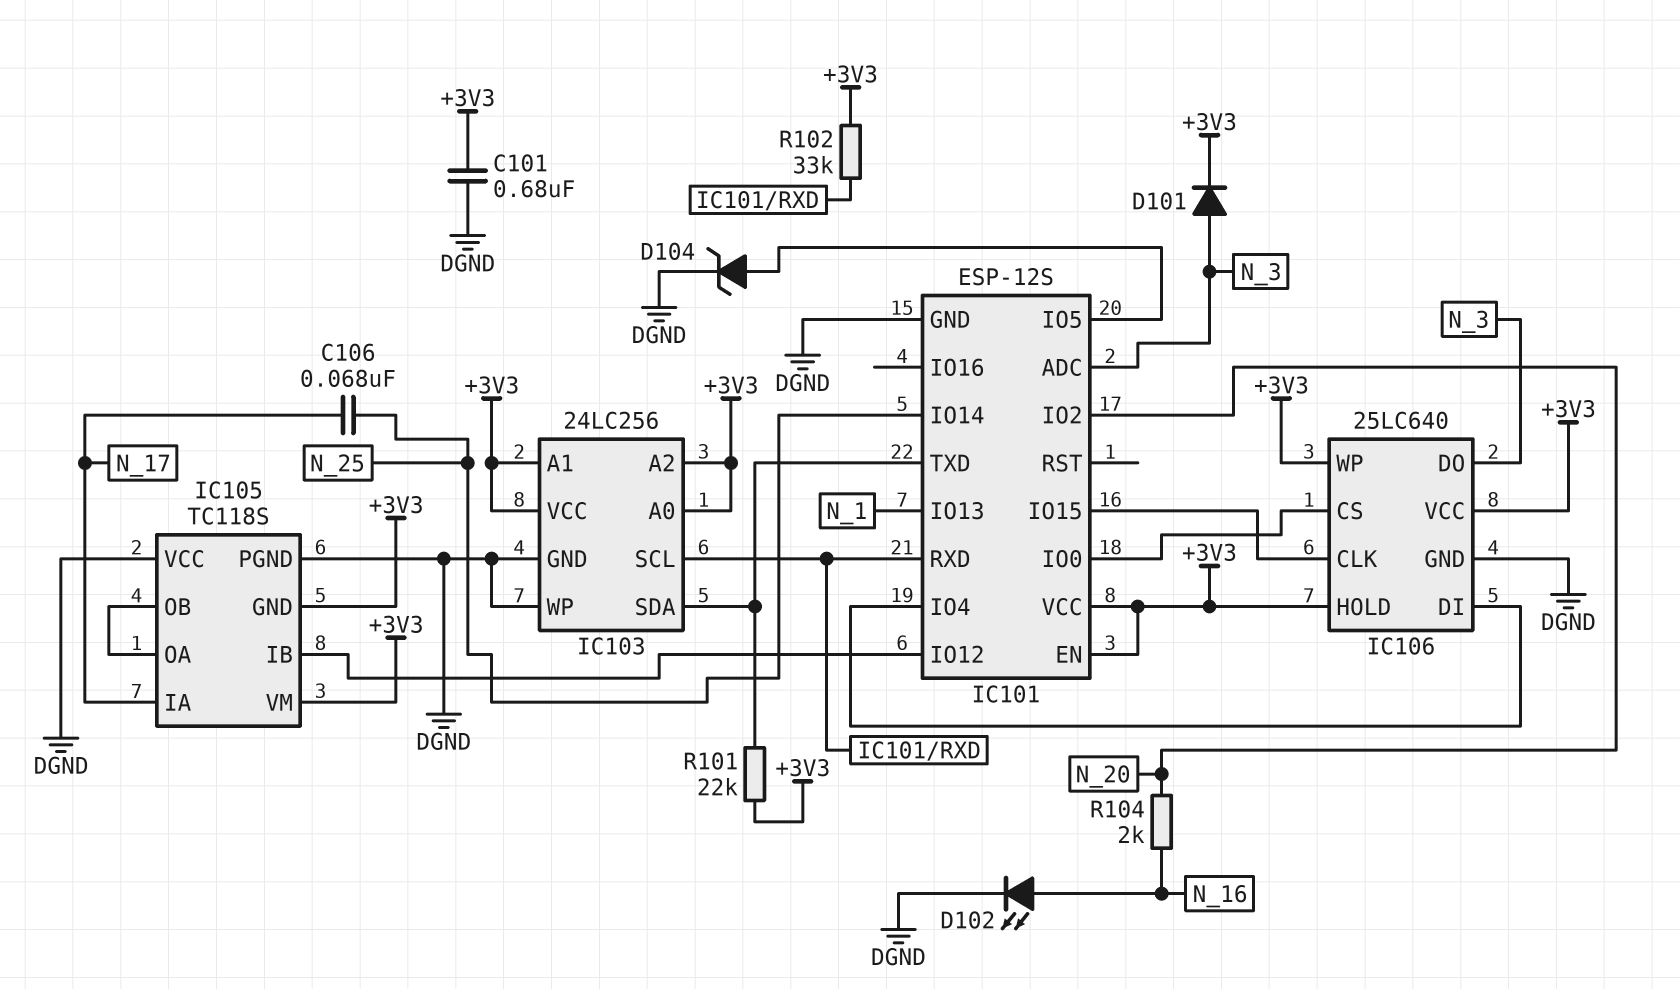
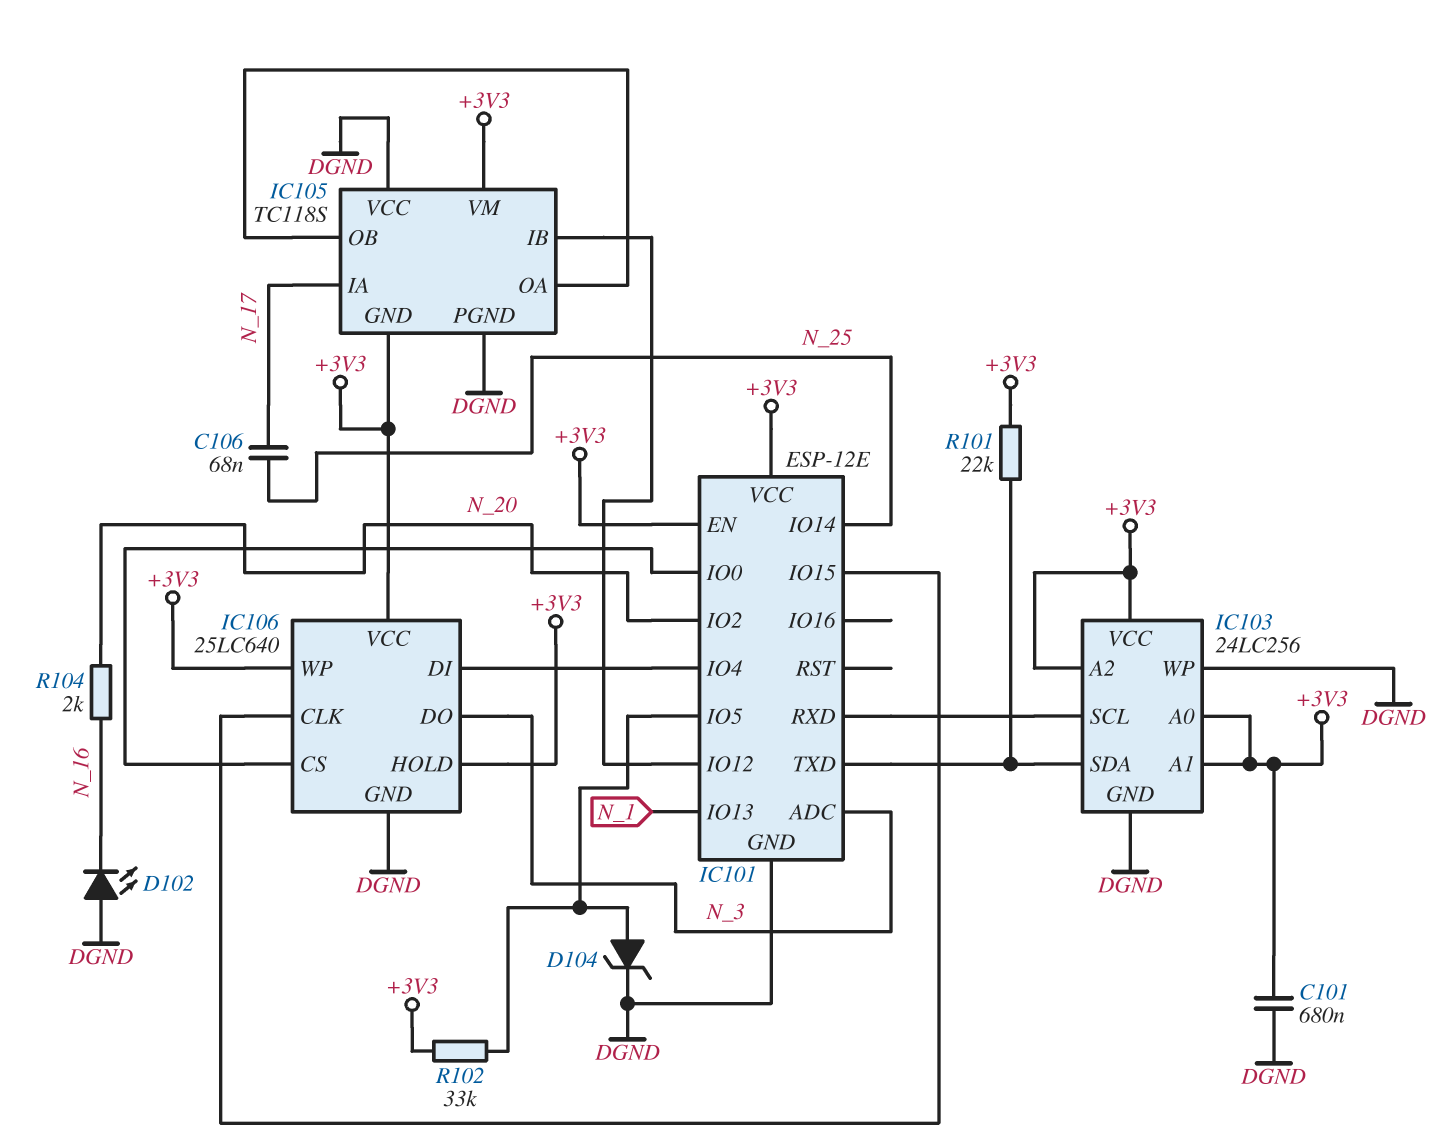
D101: diode (A N_3, K +3V3) -> none
D102: LED (A N_16, K DGND) -> LED (A DGND, K N_16)
IC101: ESP-12S -> ESP-12E
R102: 33k (+3V3, IC101/RXD) -> 33k (+3V3, IC101/IO5)

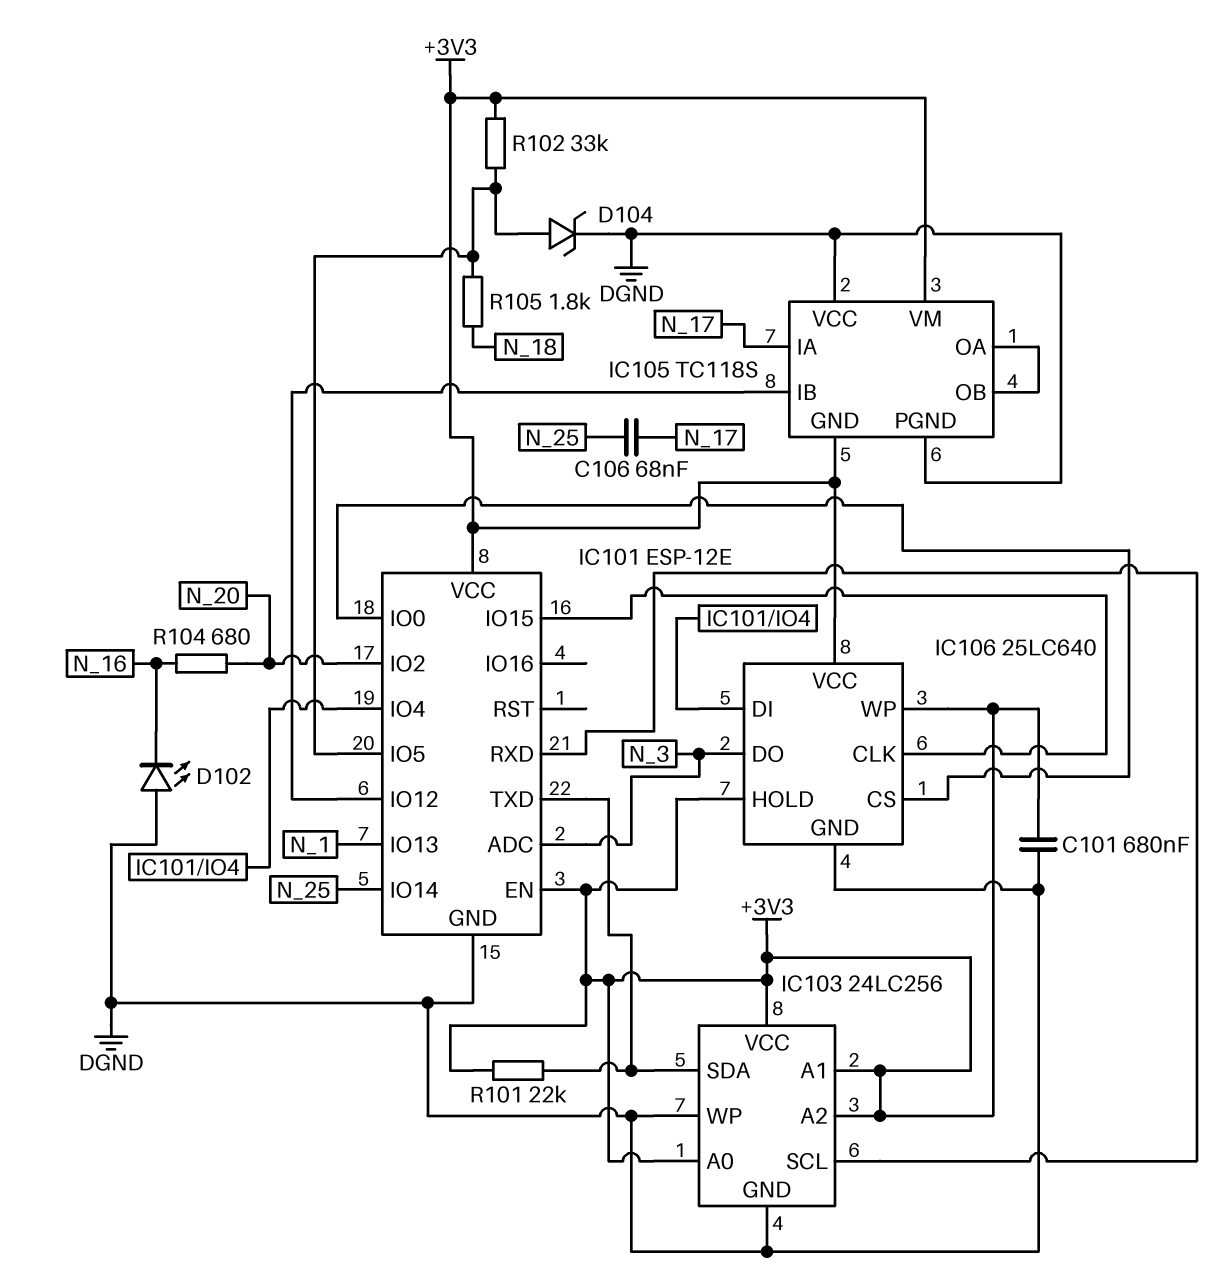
R104: 2k (N_16, N_20) -> 680 (N_16, N_20)
R105: none -> 1.8k (IC101/IO5, N_18)

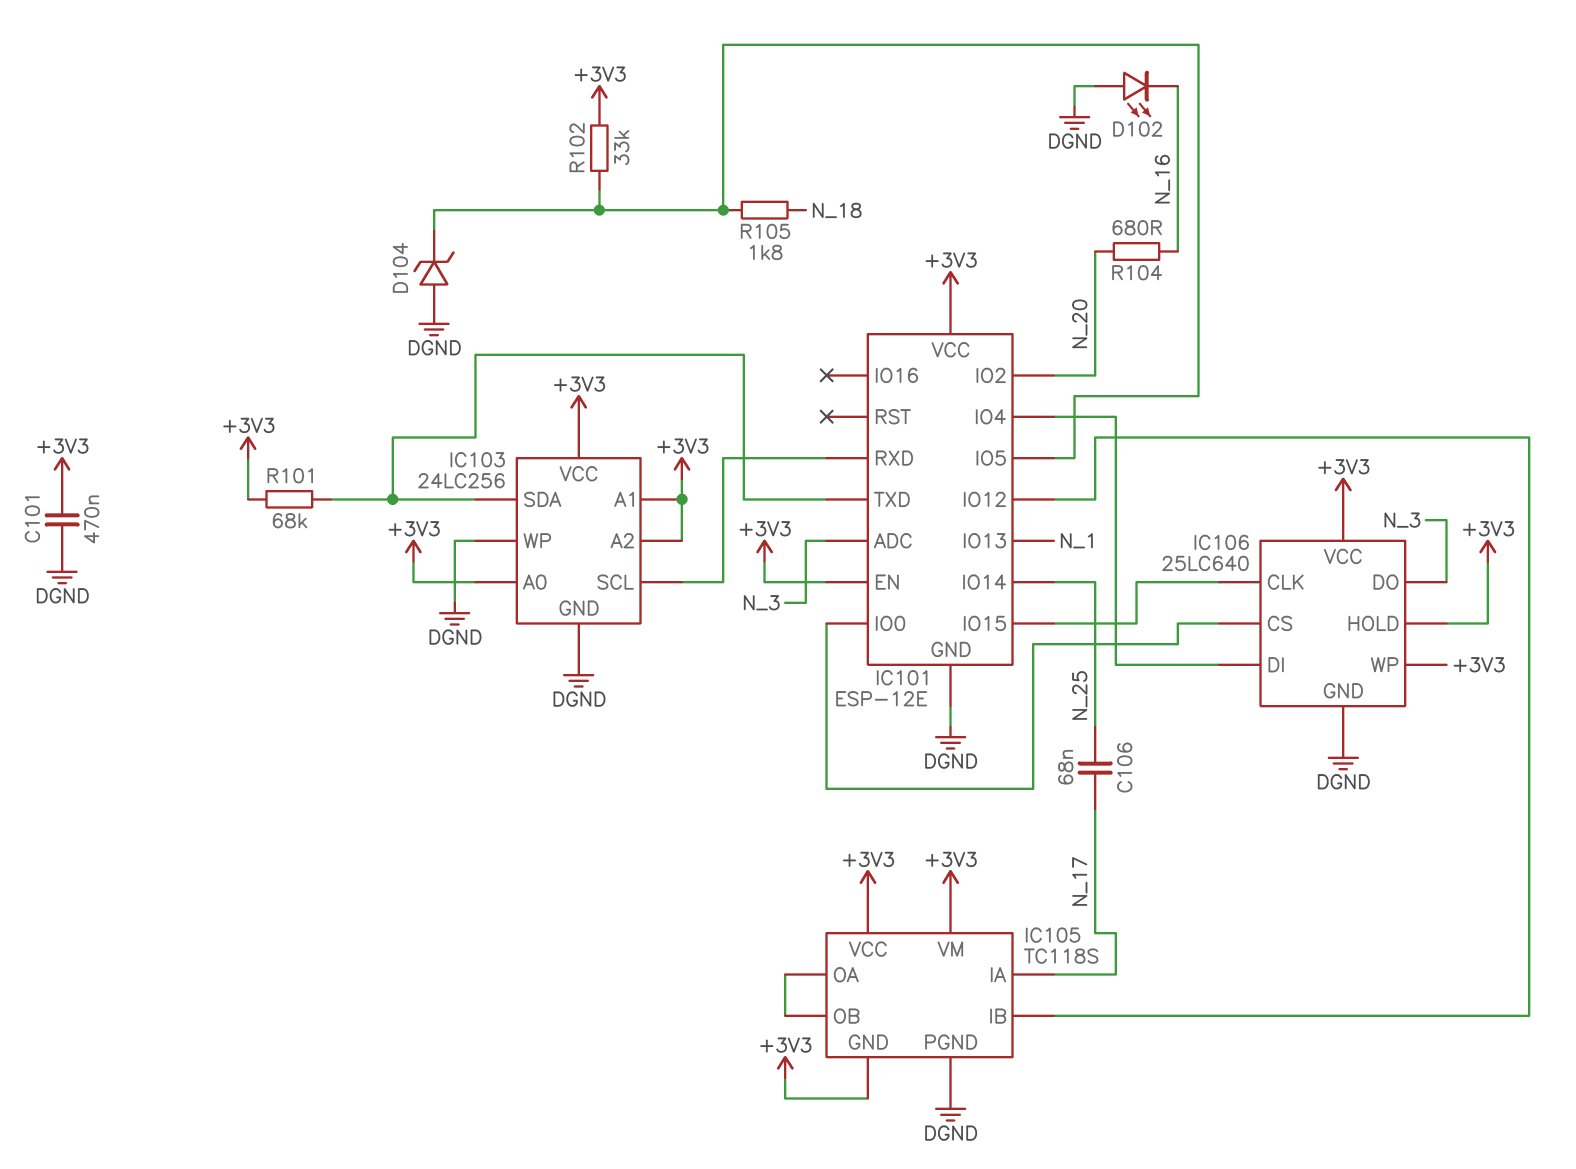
C101: 680nF (+3V3, DGND) -> 470nF (+3V3, DGND)
D104: zener (A IC101/IO5, K DGND) -> zener (A DGND, K IC101/IO5)
IC105 pin VCC: DGND -> +3V3
R101: 22k (+3V3, IC101/TXD) -> 68k (+3V3, IC101/TXD)

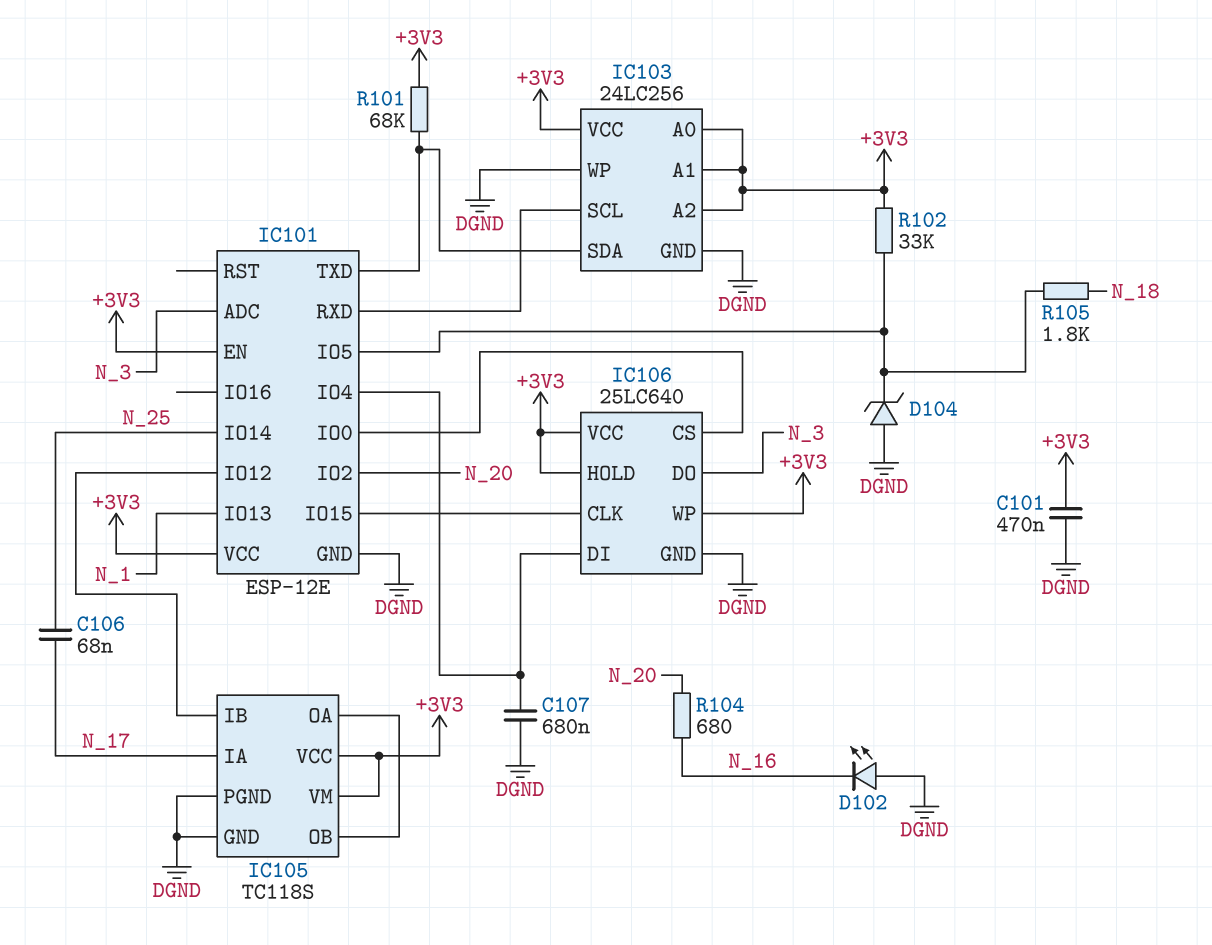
C107: none -> 680nF (DGND, IC101/IO4)
IC105 pin GND: +3V3 -> DGND

